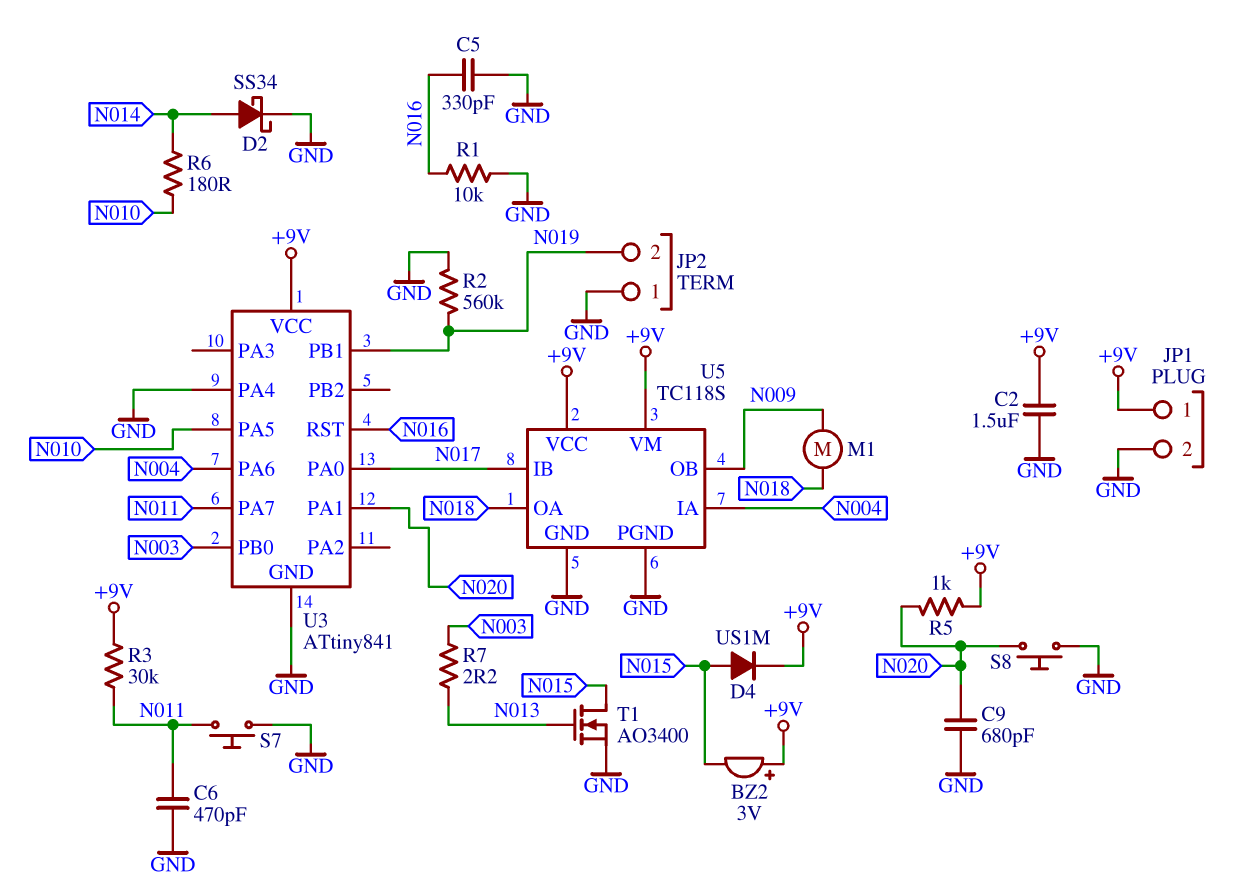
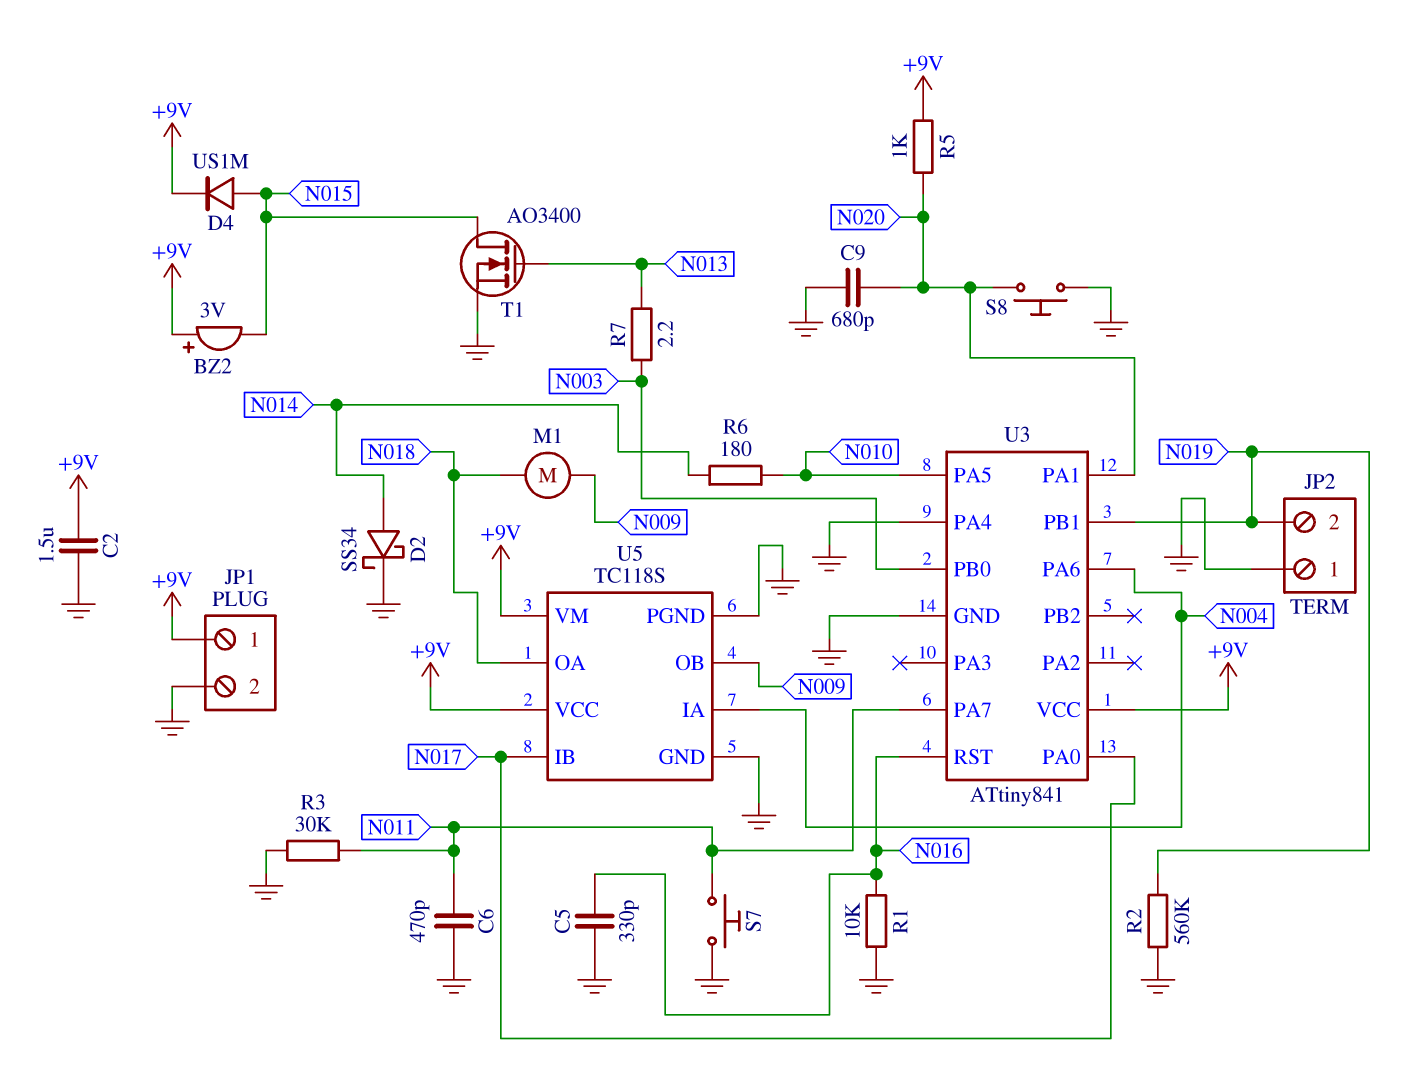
R3: 30k (+9V, N011) -> 30k (GND, N011)

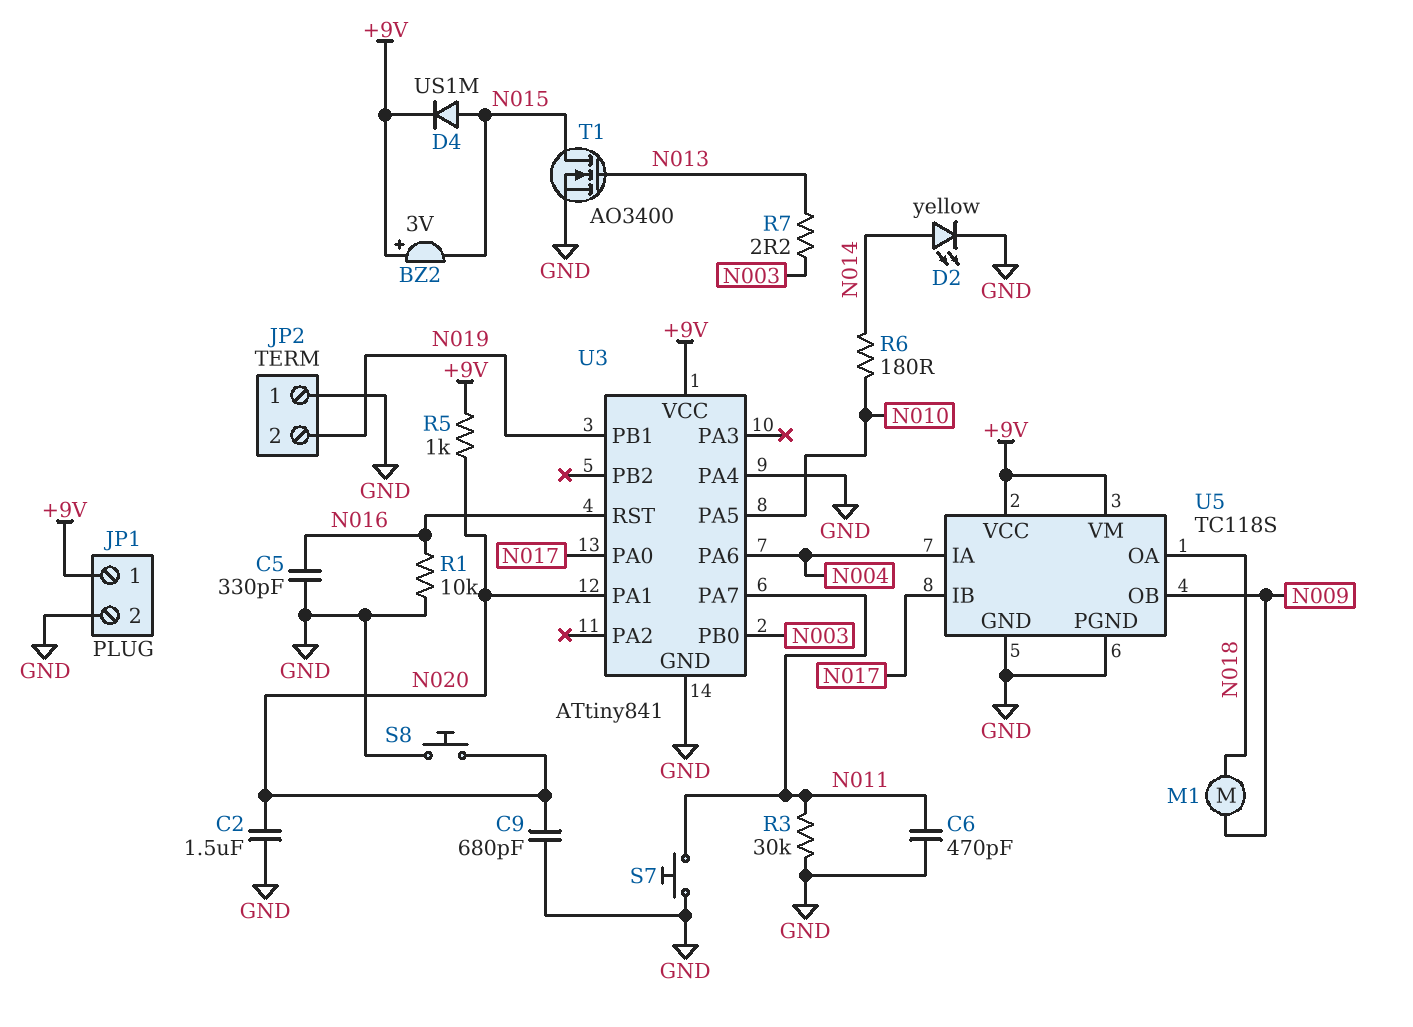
C2: 1.5uF (+9V, GND) -> 1.5uF (GND, N020)
D2: schottky SS34 (A N014, K GND) -> LED yellow (A N014, K GND)
R2: 560k (GND, N019) -> none

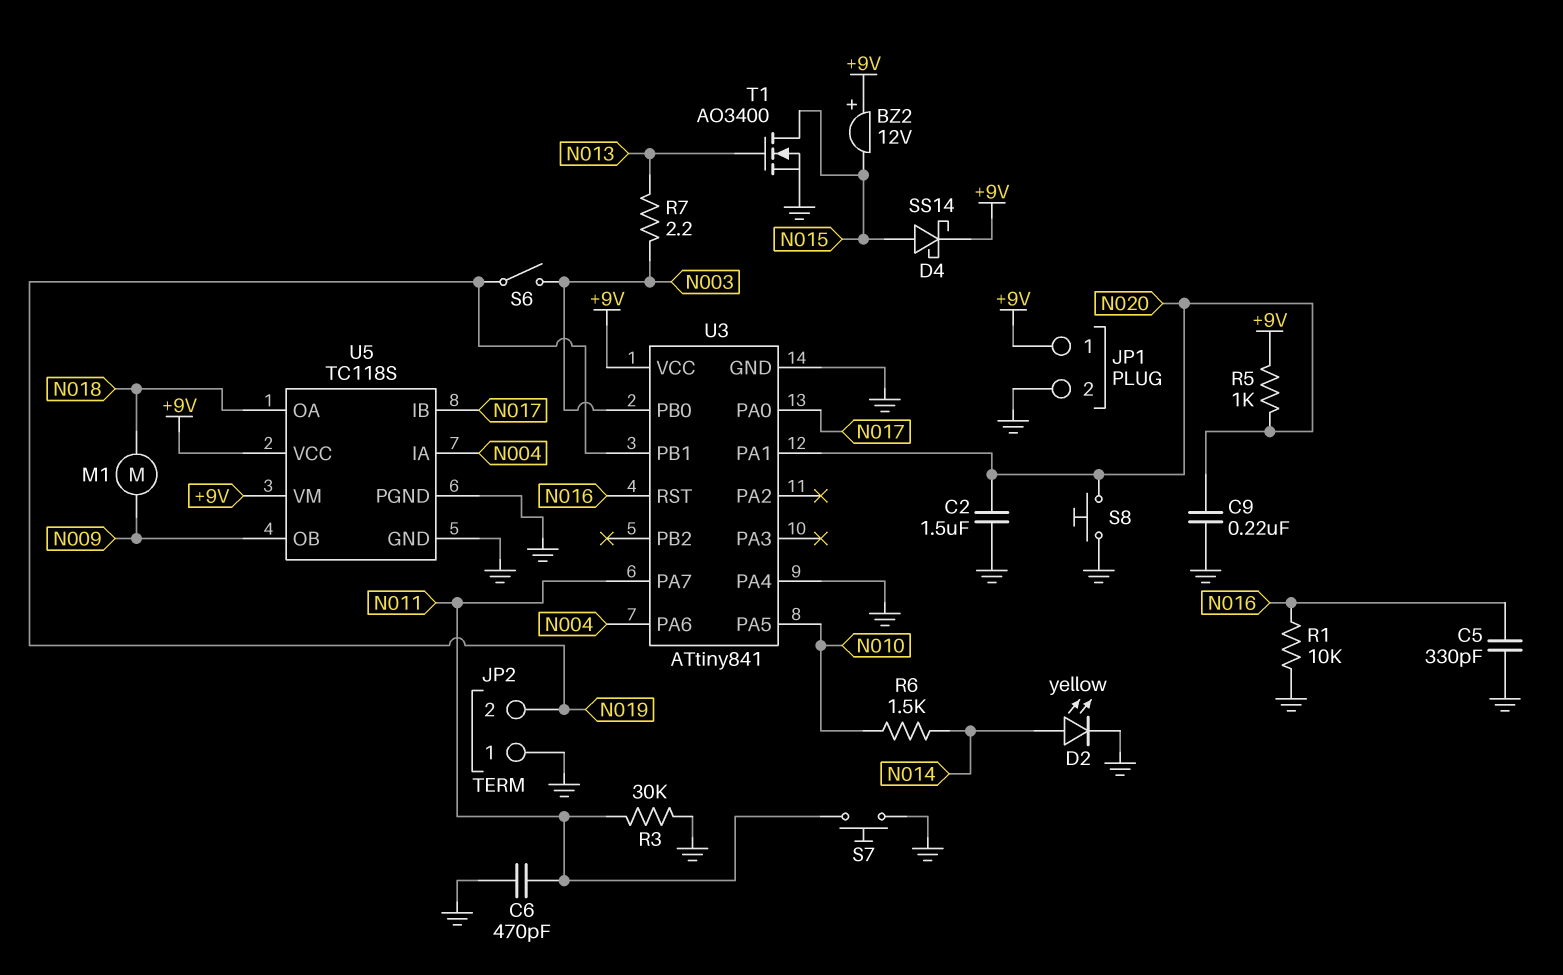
BZ2: buzzer 3V (plus +9V, minus N015) -> buzzer 12V (plus +9V, minus N015)
C9: 680pF (GND, N020) -> 220nF (GND, N020)
D4: diode US1M (A N015, K +9V) -> schottky SS14 (A N015, K +9V)
R6: 180 (N010, N014) -> 1.5k (N010, N014)
S6: none -> switch (N003, N019)

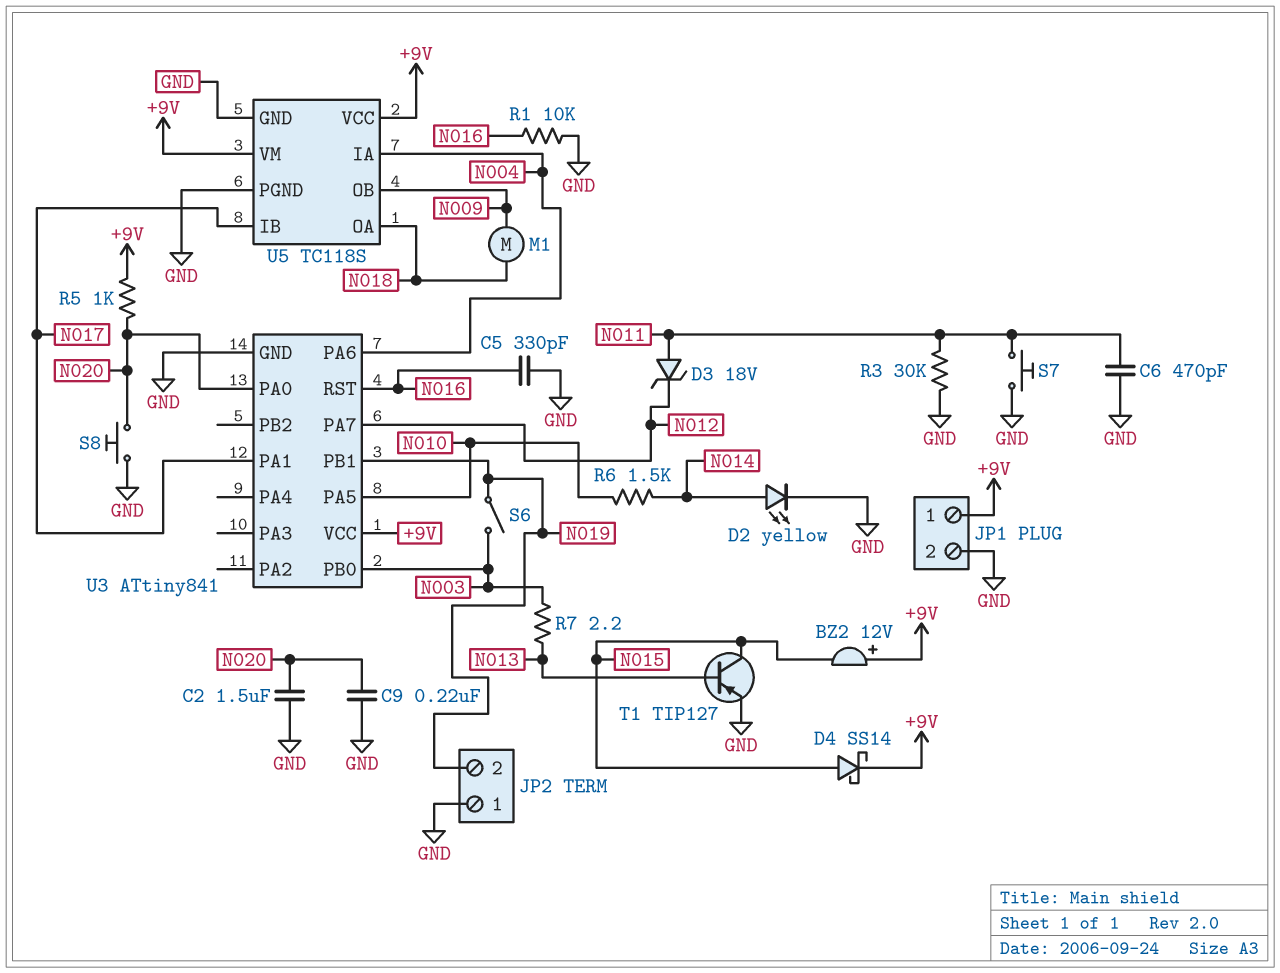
D3: none -> zener 18V (A N011, K N012)
T1: NMOS AO3400 (G N013, D N015, S GND) -> PNP TIP127 (B N013, C N015, E GND)
U3 pin PA0: N017 -> N020
U3 pin PA1: N020 -> N017
U3 pin PA4: GND -> none
U3 pin PA7: N011 -> N012

